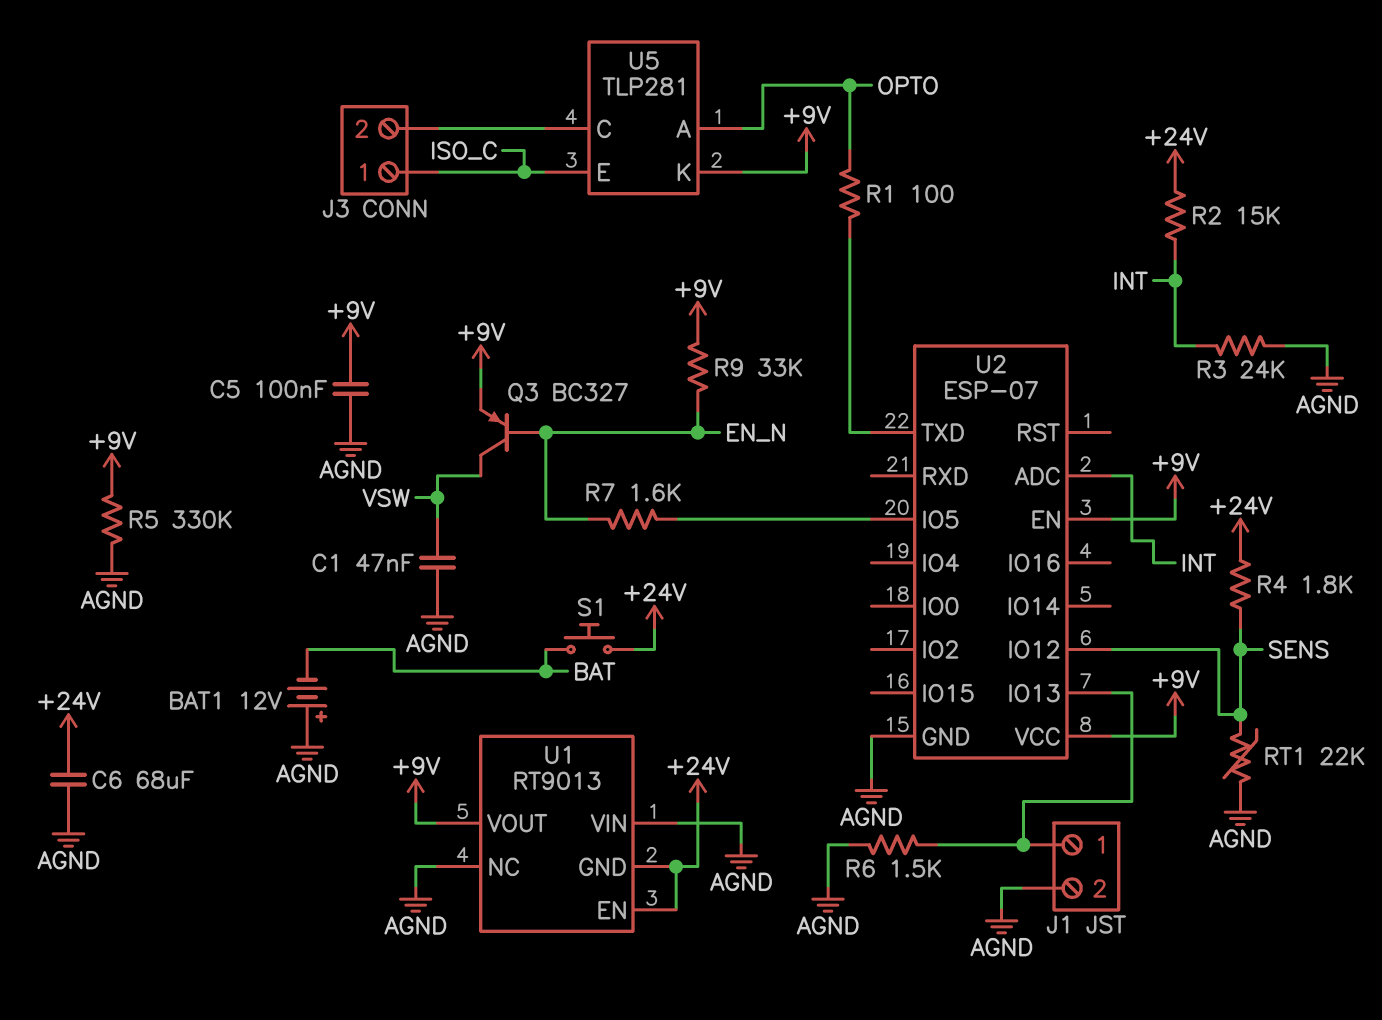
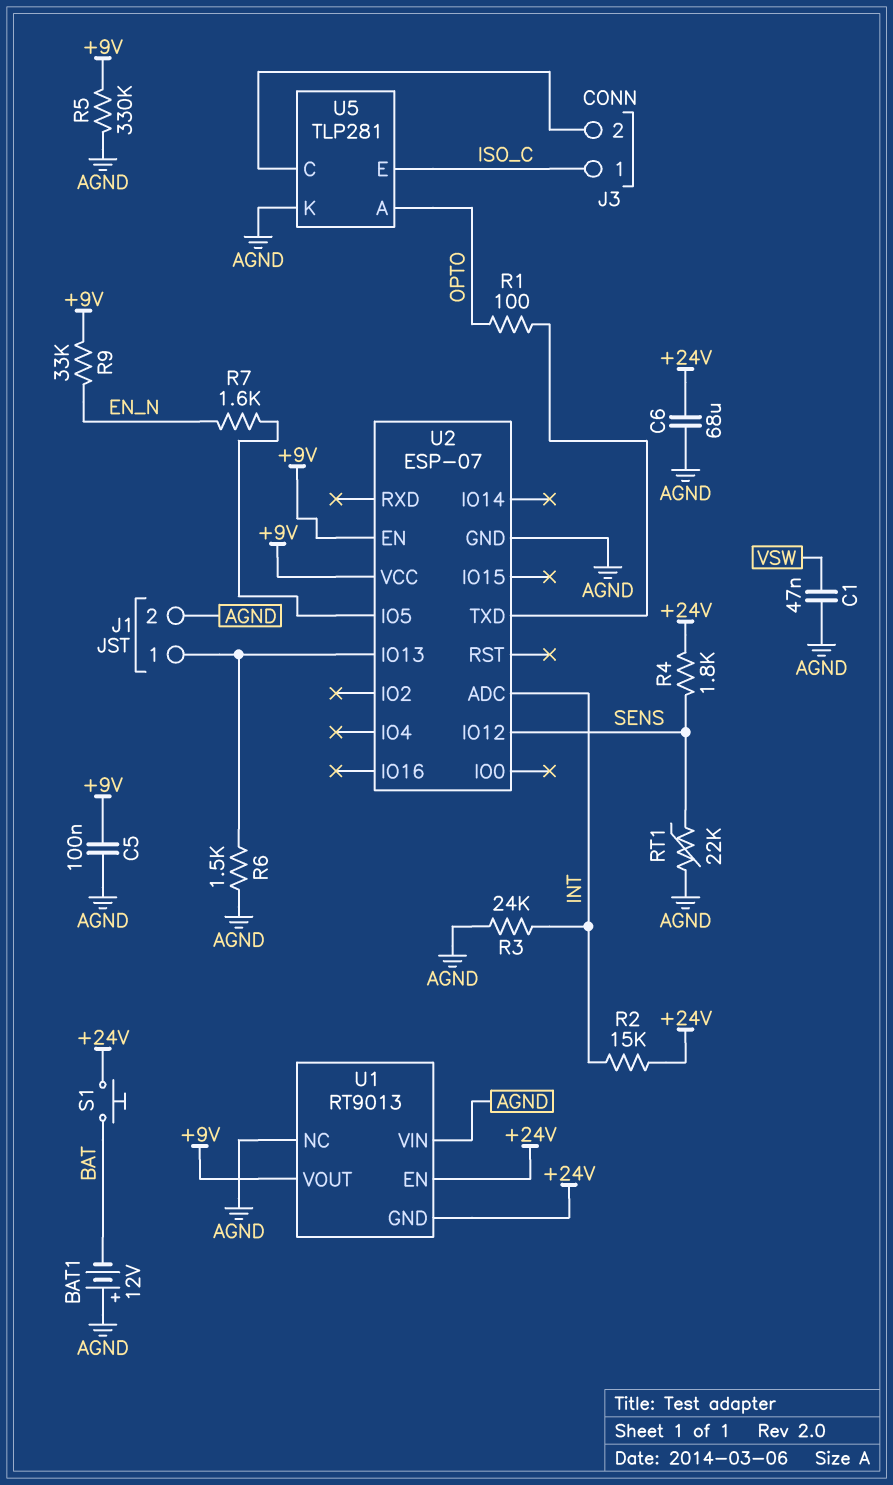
Q3: PNP BC327 (B EN_N, C VSW, E +9V) -> none
U5 pin K: +9V -> AGND

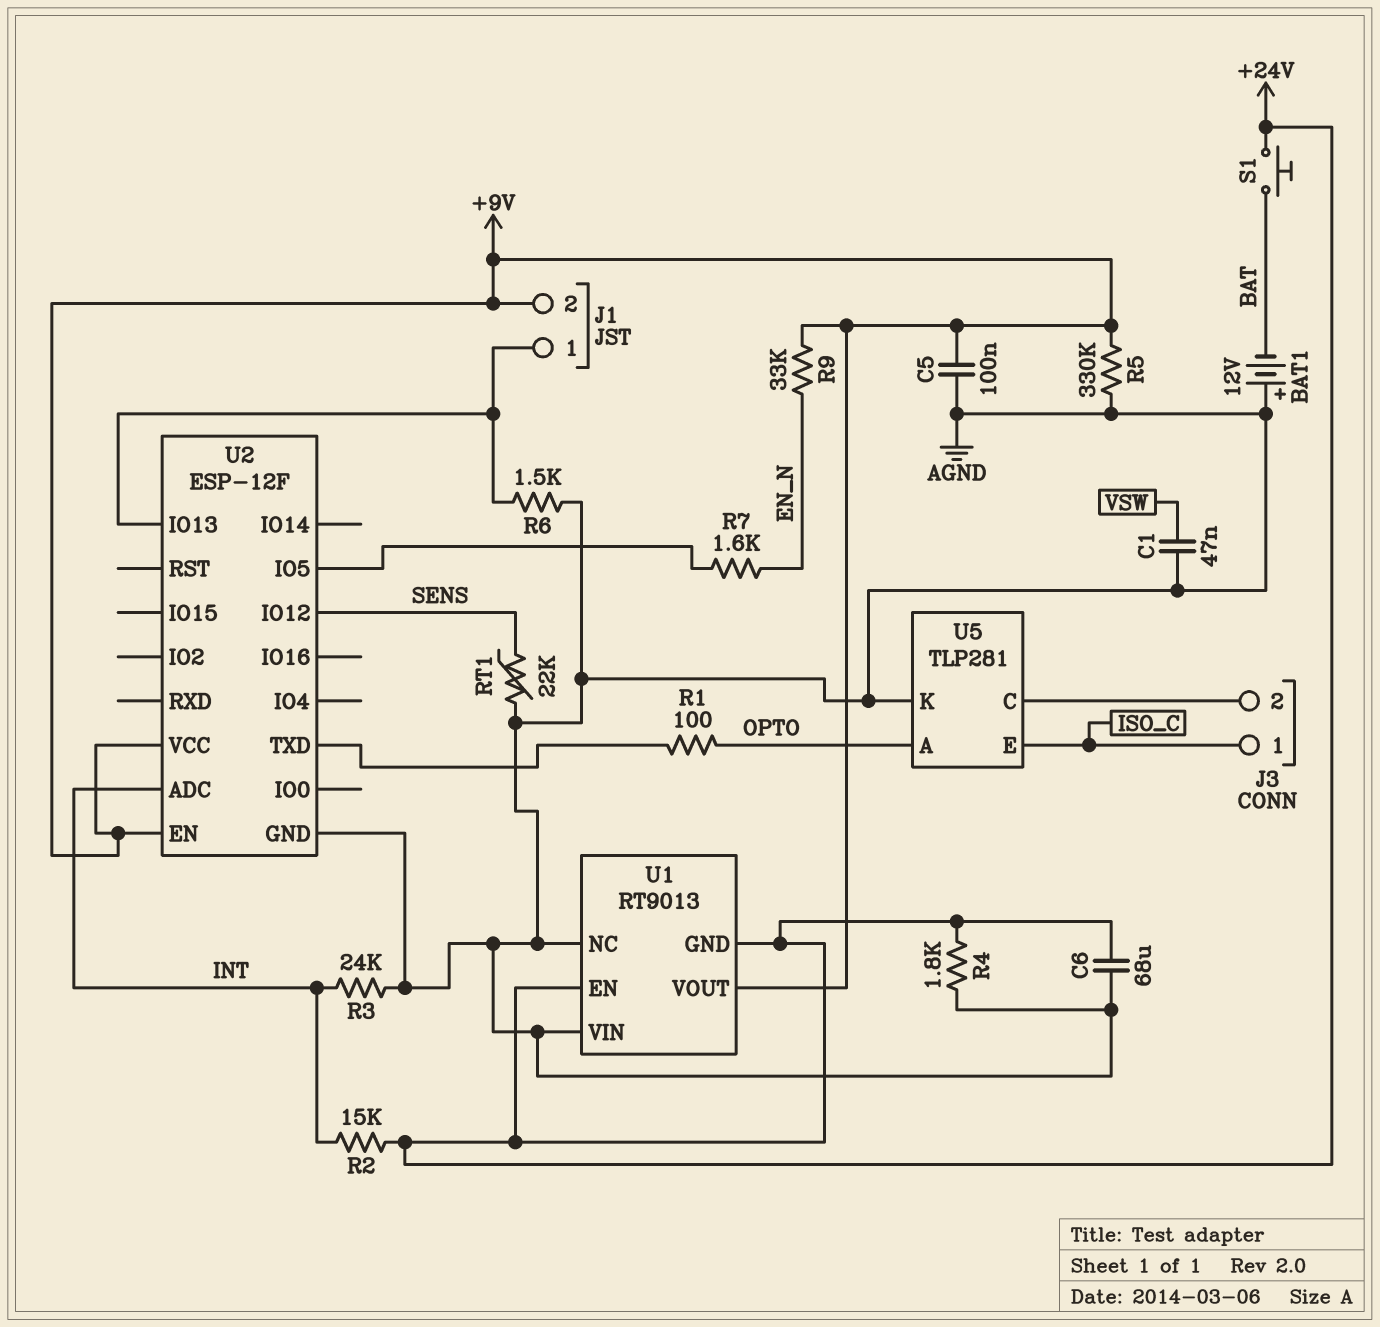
J1 pin 2: AGND -> +9V
R4: 1.8k (+24V, SENS) -> 1.8k (+24V, AGND)
U2: ESP-07 -> ESP-12F

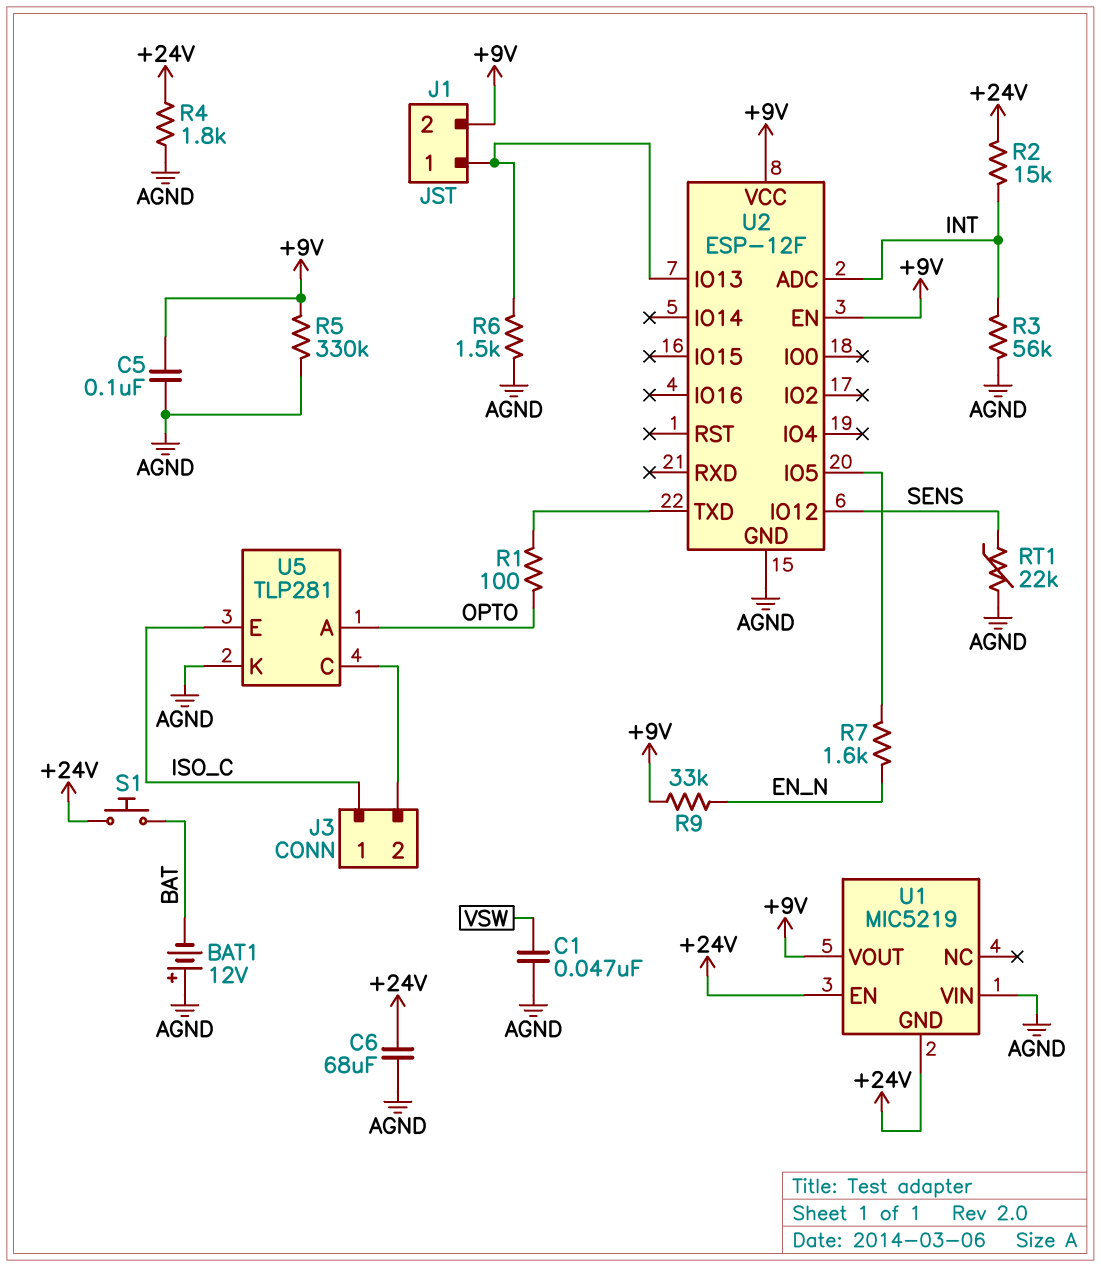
R3: 24k (AGND, INT) -> 56k (AGND, INT)
U1: RT9013 -> MIC5219
U1 pin NC: AGND -> none

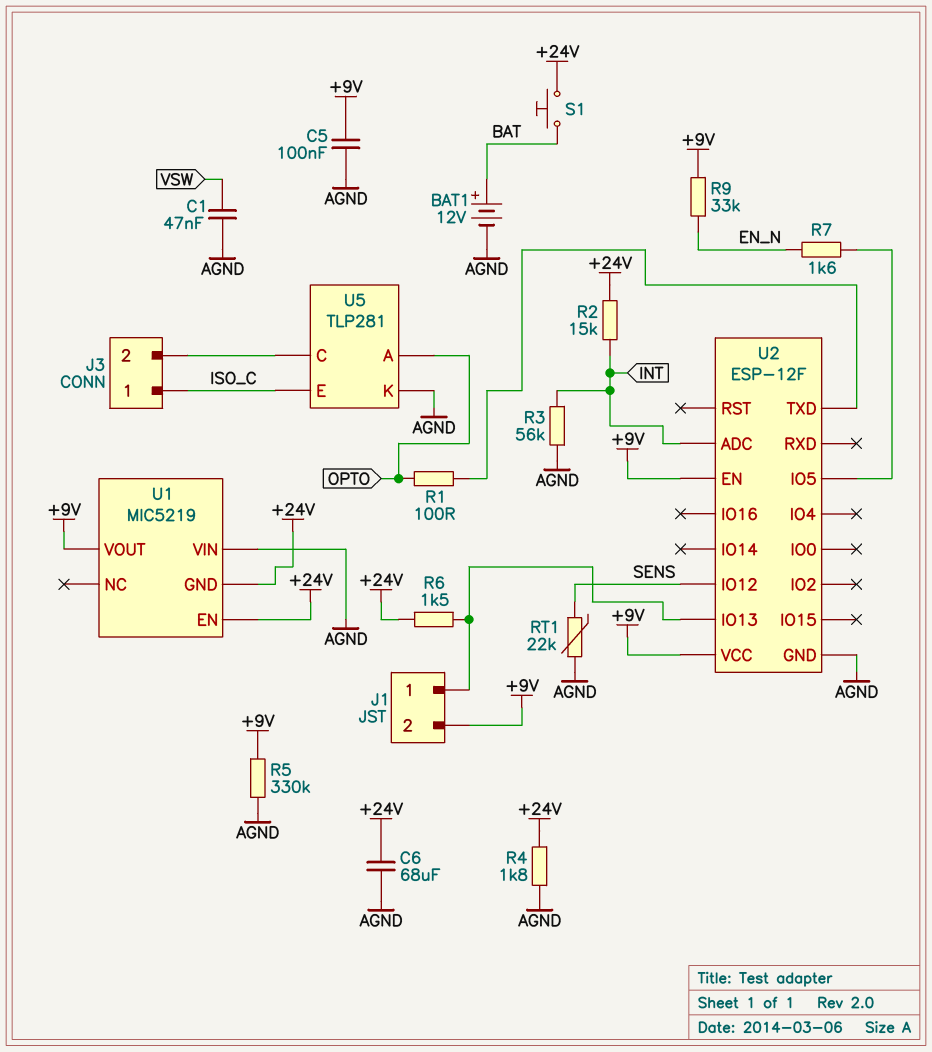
BAT1: 12V (plus AGND, minus BAT) -> 12V (plus BAT, minus AGND)
R6: 1.5k (AGND, J1/1) -> 1.5k (+24V, J1/1)

